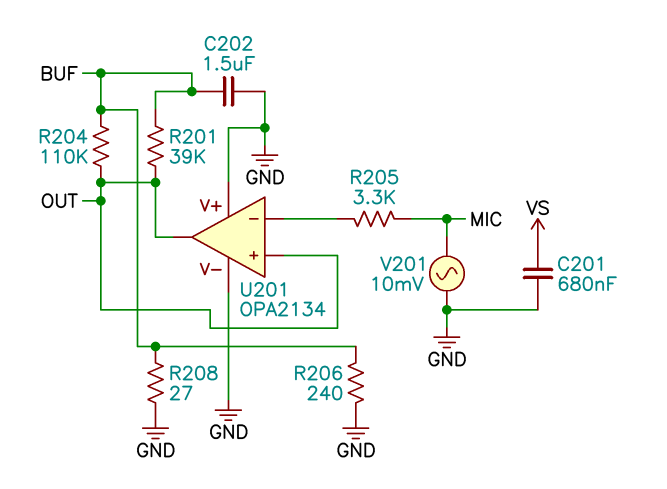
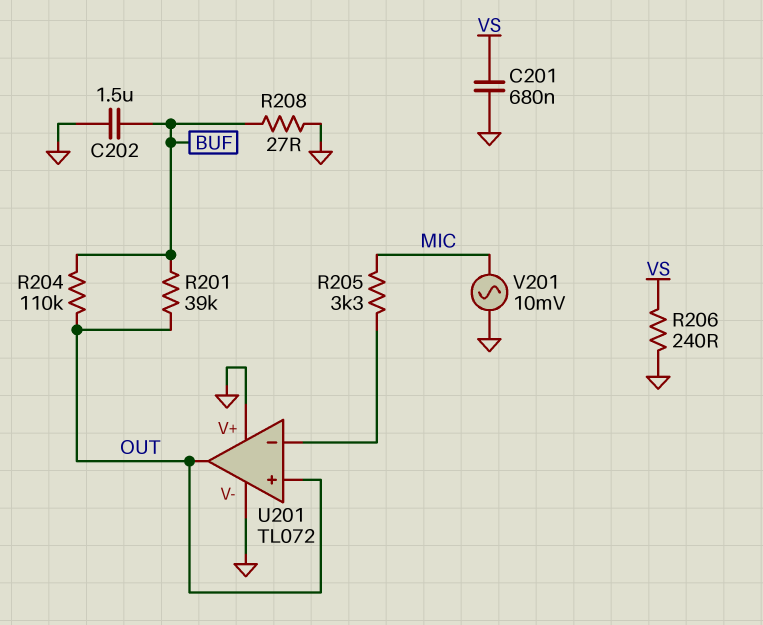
R206: 240 (BUF, GND) -> 240 (GND, VS)
U201: OPA2134 -> TL072

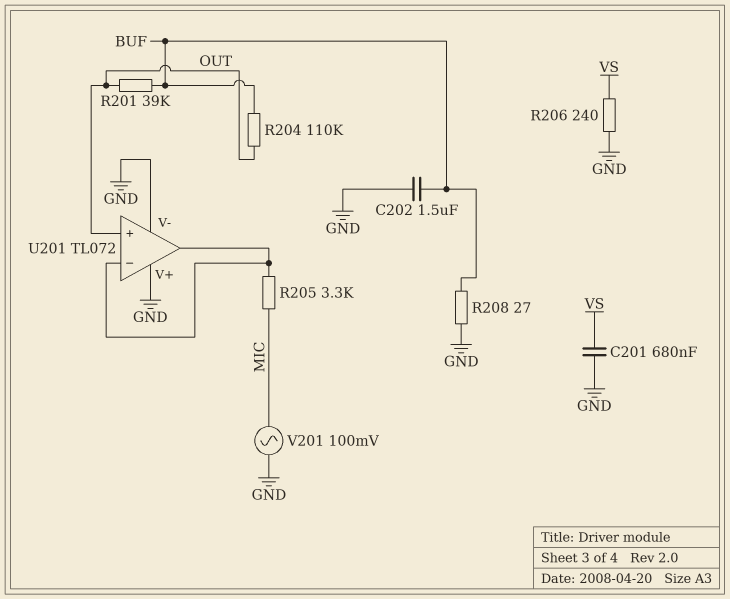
U201 pin out: OUT -> U201/in-
V201: AC 10mV (GND, MIC) -> AC 100mV (GND, MIC)

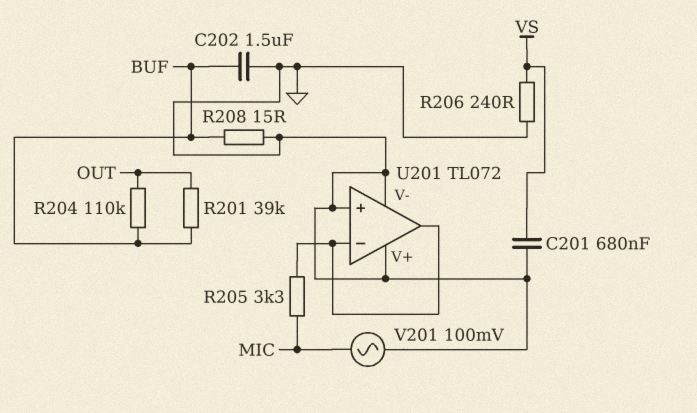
R208: 27 (BUF, GND) -> 15 (BUF, GND)
U201 pin in+: OUT -> GND

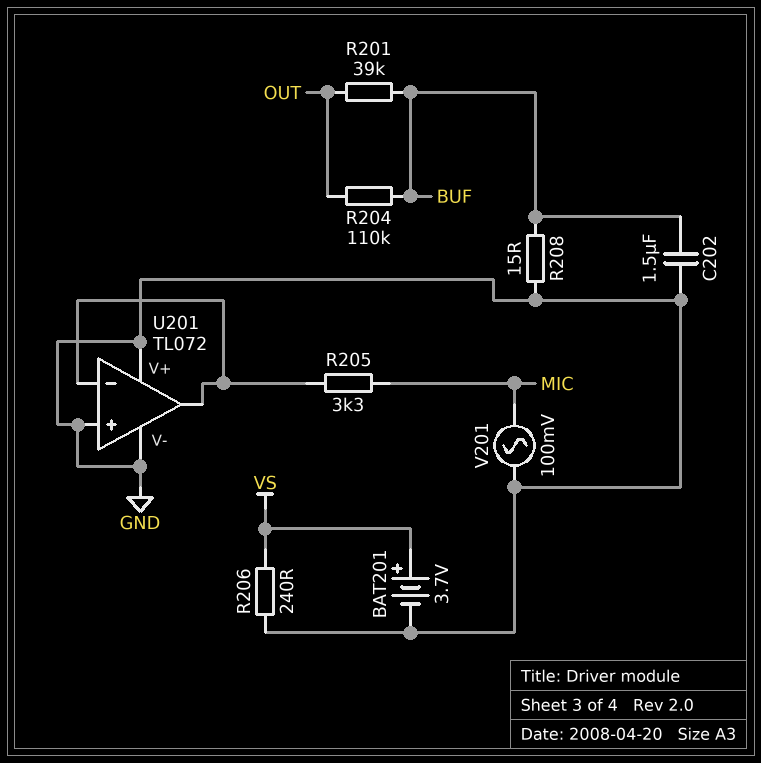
BAT201: none -> 3.7V (plus VS, minus GND)
C201: 680nF (GND, VS) -> none

